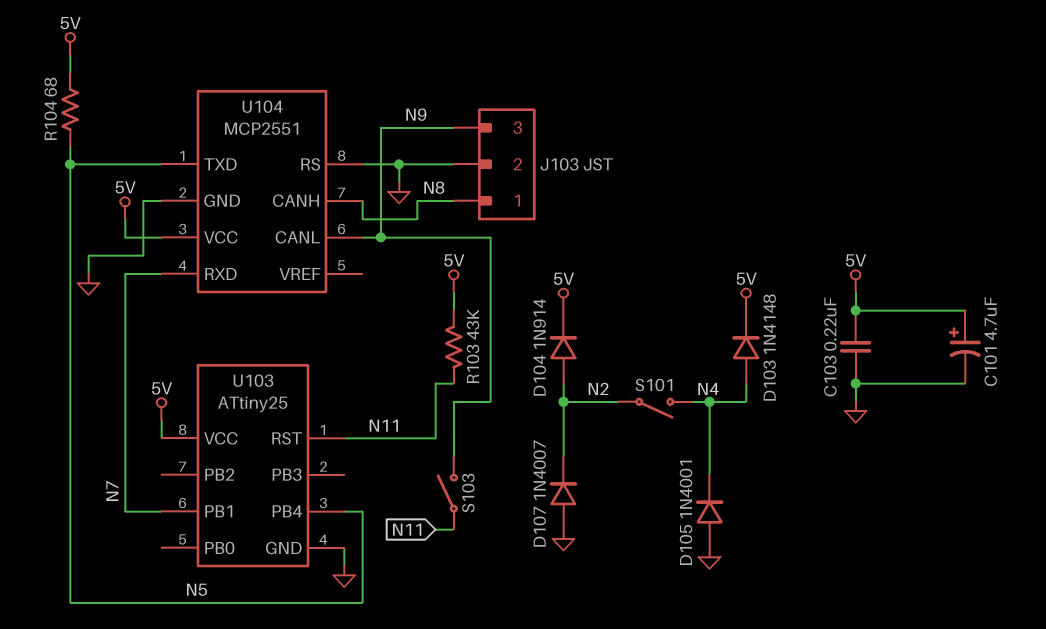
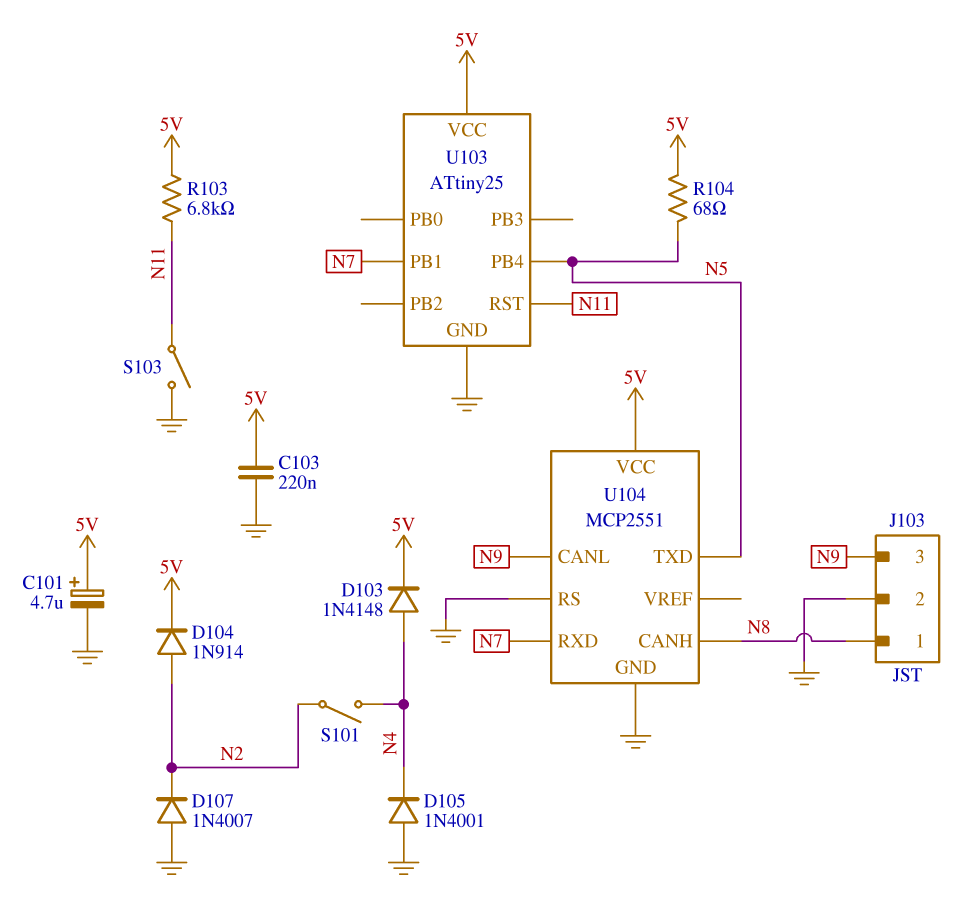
R103: 43k (5V, N11) -> 6.8k (5V, N11)
S103: switch (N9, N11) -> switch (GND, N11)

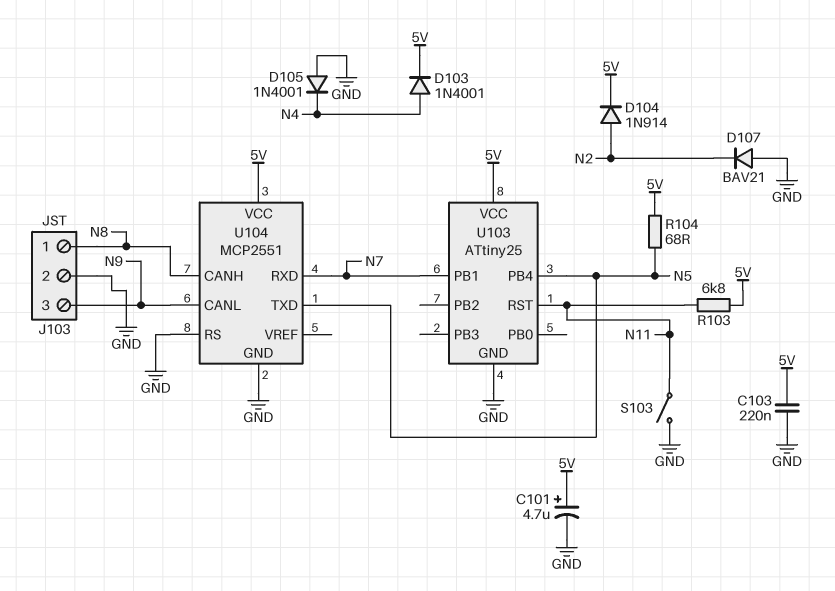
D103: diode 1N4148 (A N4, K 5V) -> diode 1N4001 (A N4, K 5V)
D107: diode 1N4007 (A GND, K N2) -> diode BAV21 (A GND, K N2)
S101: switch (N2, N4) -> none

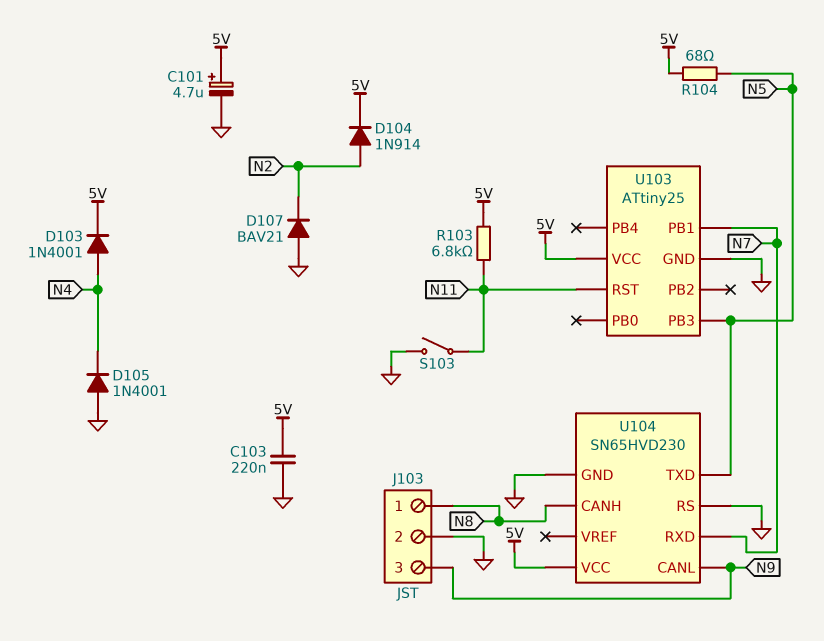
U103 pin PB3: none -> N5
U103 pin PB4: N5 -> none
U104: MCP2551 -> SN65HVD230

